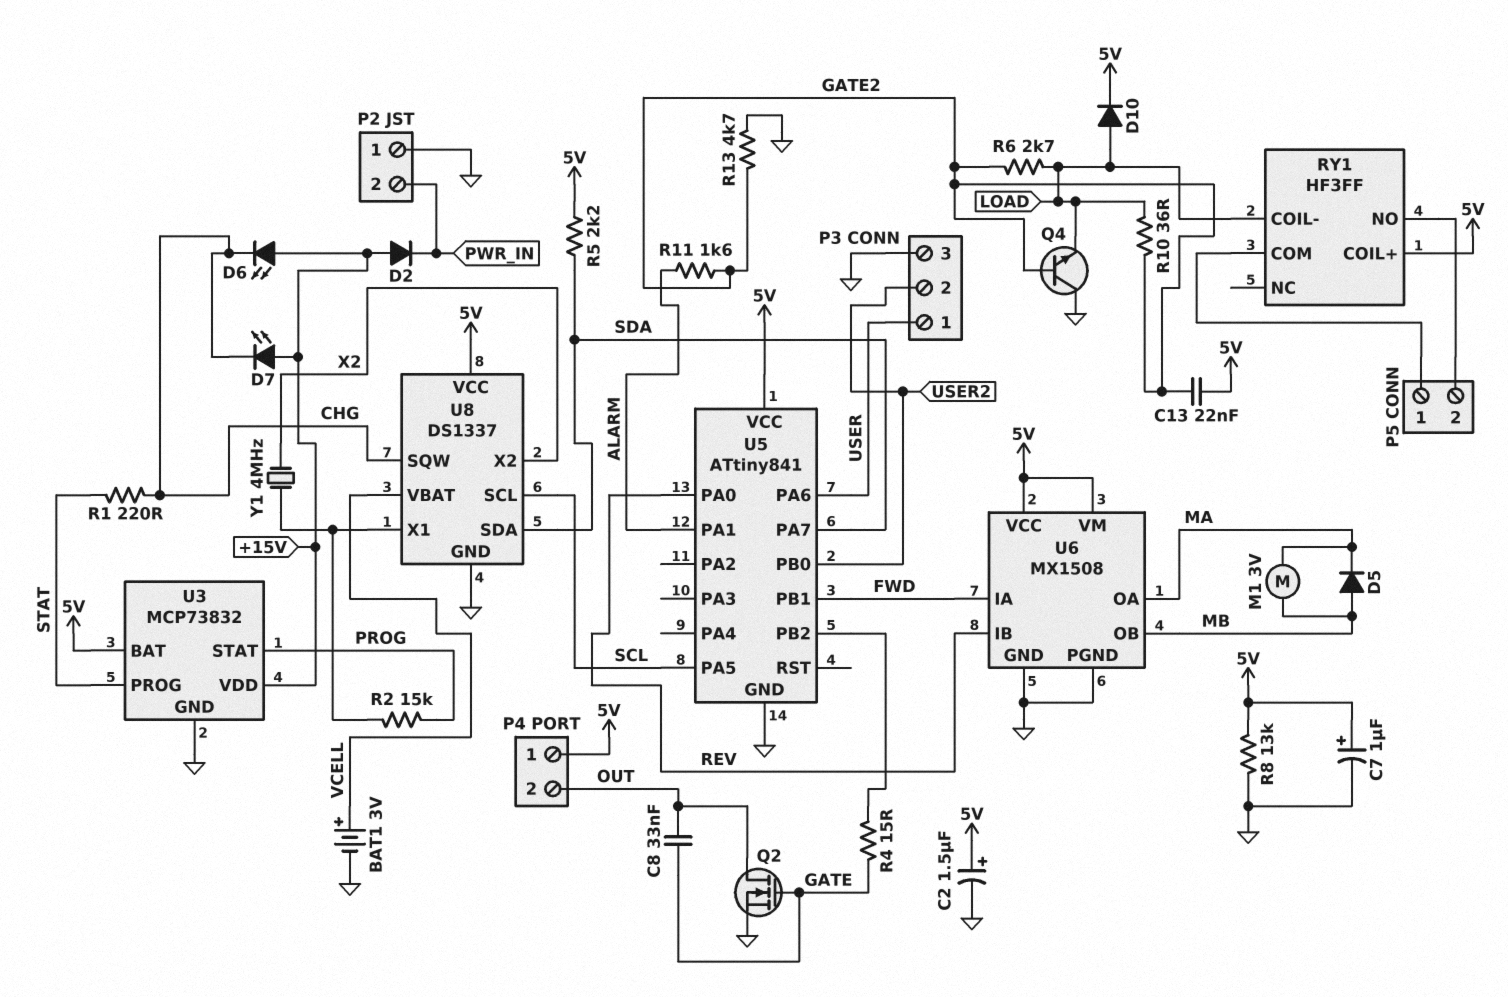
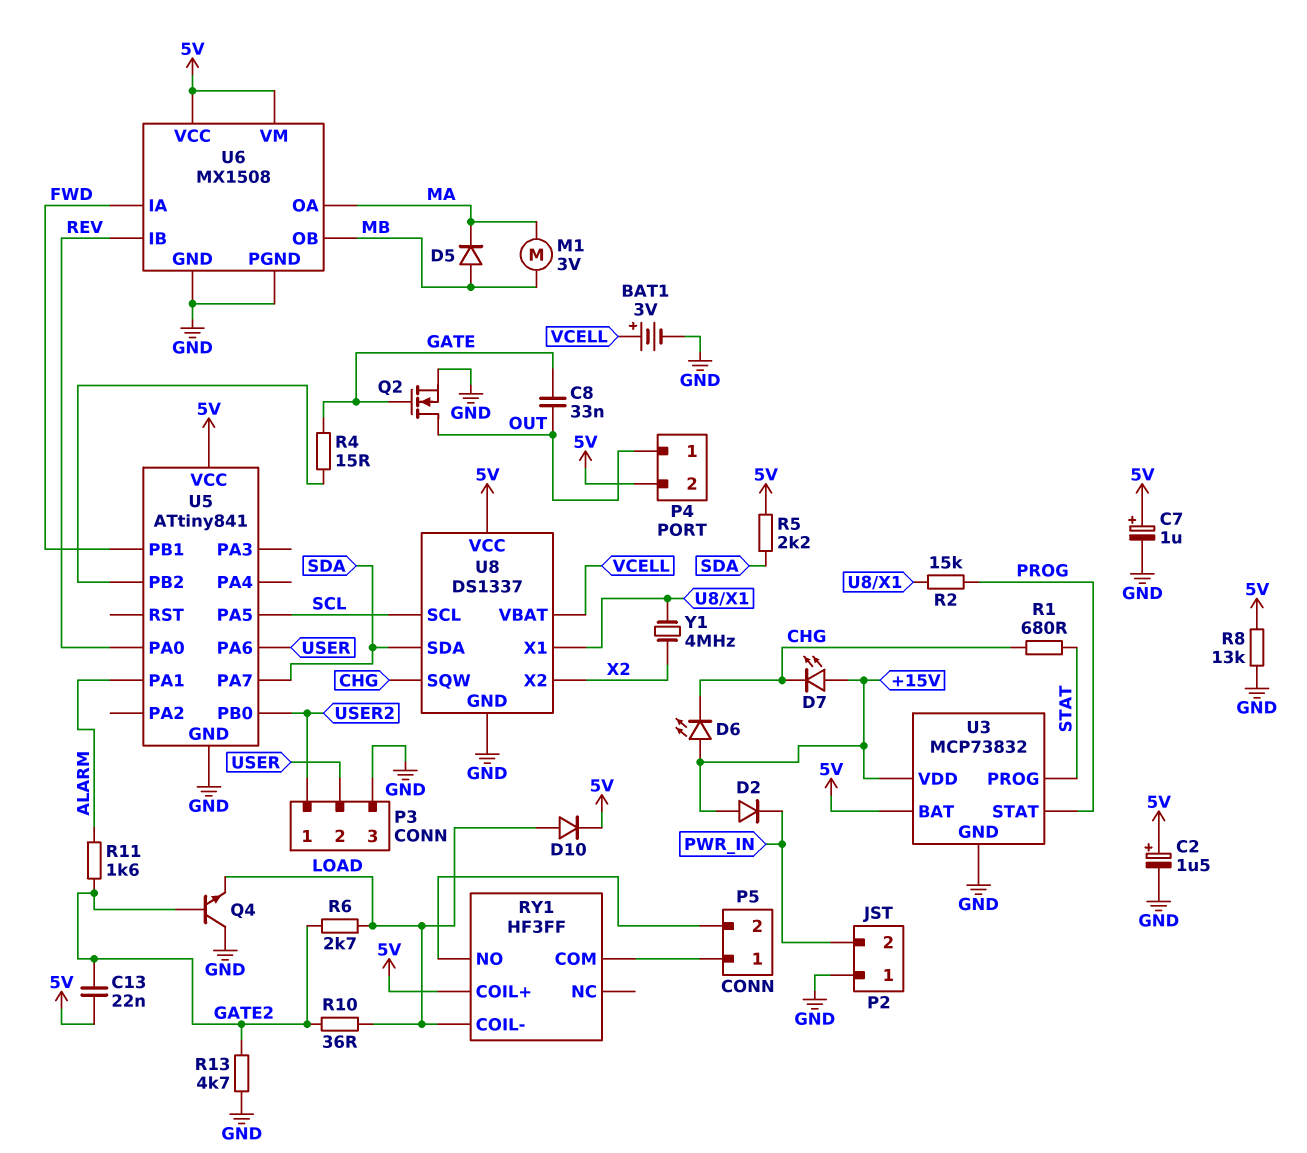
P3 pin 1: USER -> USER2
P3 pin 2: USER2 -> USER
P4 pin 1: 5V -> OUT
P4 pin 2: OUT -> 5V
R1: 220 (CHG, STAT) -> 680 (CHG, STAT)

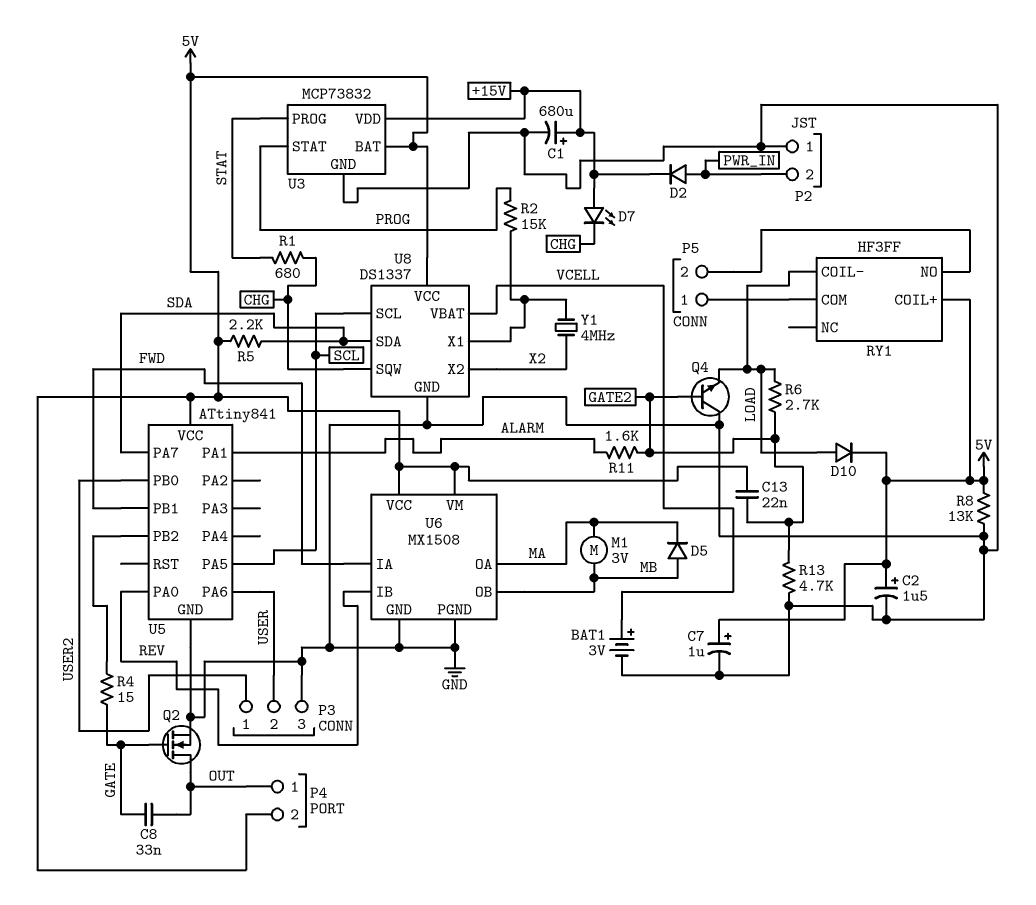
C1: none -> 680uF (plus +15V, minus GND)
D2: diode (A +15V, K PWR_IN) -> diode (A PWR_IN, K +15V)
D6: LED (A +15V, K CHG) -> none
R10: 36 (GATE2, LOAD) -> none

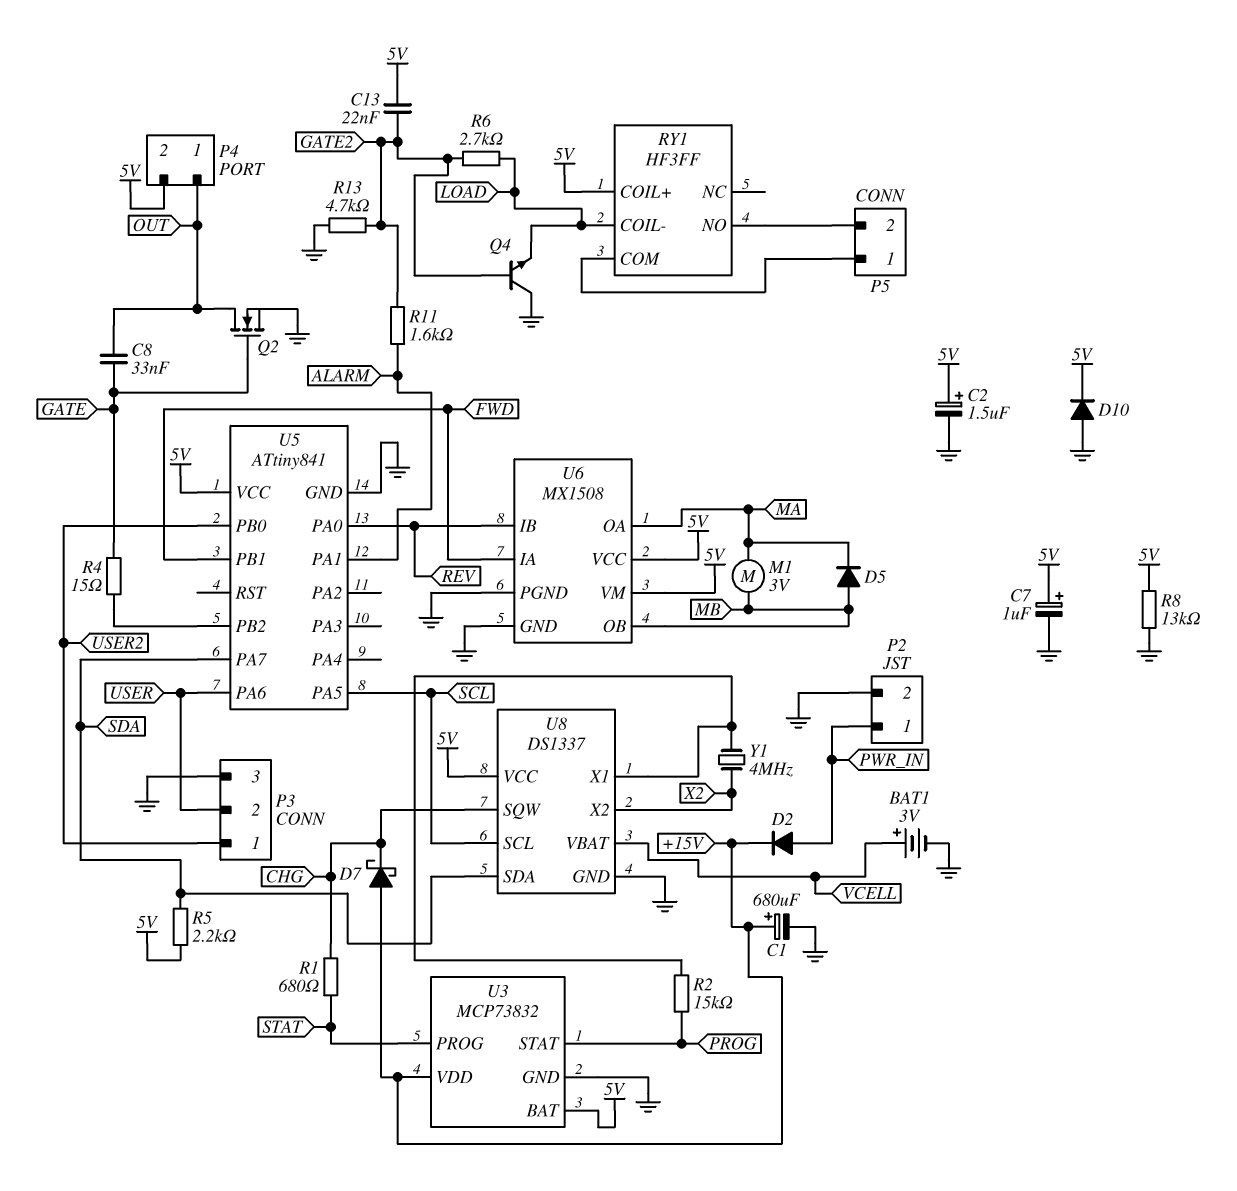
D7: LED (A +15V, K CHG) -> schottky (A +15V, K CHG)
D10: diode (A LOAD, K 5V) -> diode (A GND, K 5V)
P2 pin 1: GND -> PWR_IN
P2 pin 2: PWR_IN -> GND

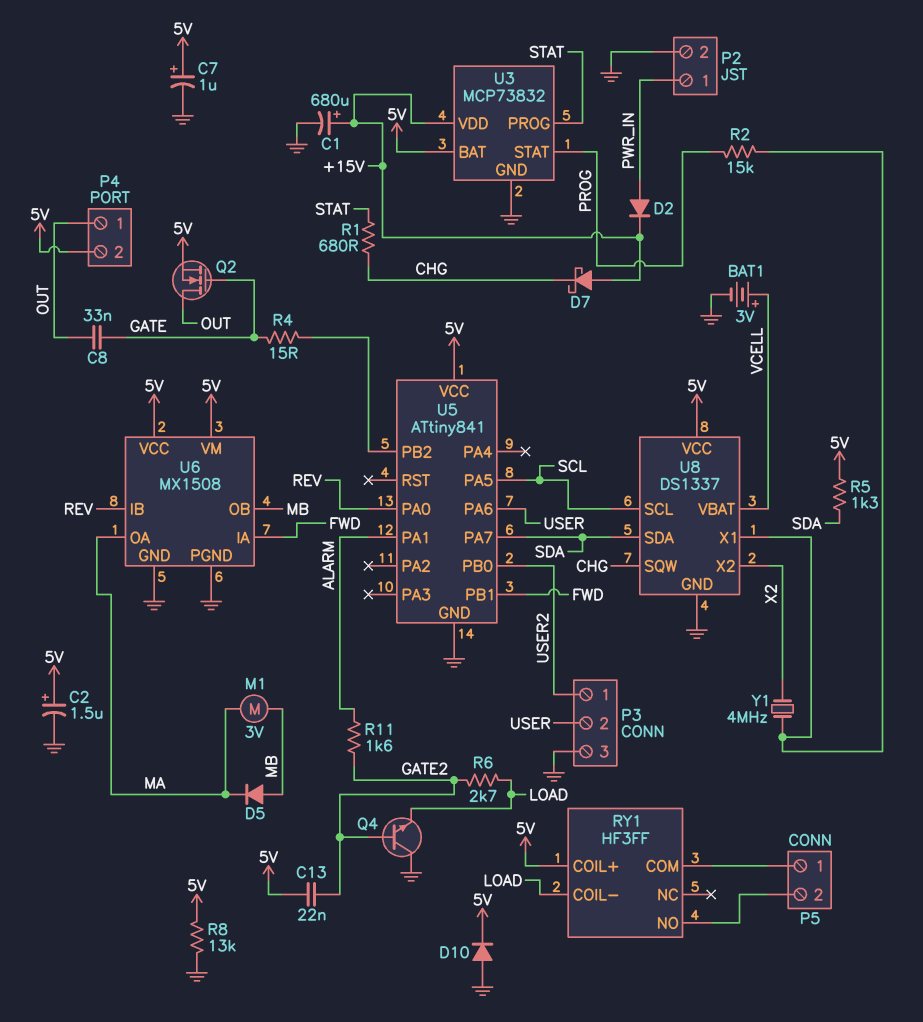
Q2: NMOS (G GATE, D OUT, S GND) -> NMOS (G GATE, D OUT, S 5V)
R5: 2.2k (5V, SDA) -> 1.3k (5V, SDA)
R13: 4.7k (GATE2, GND) -> none

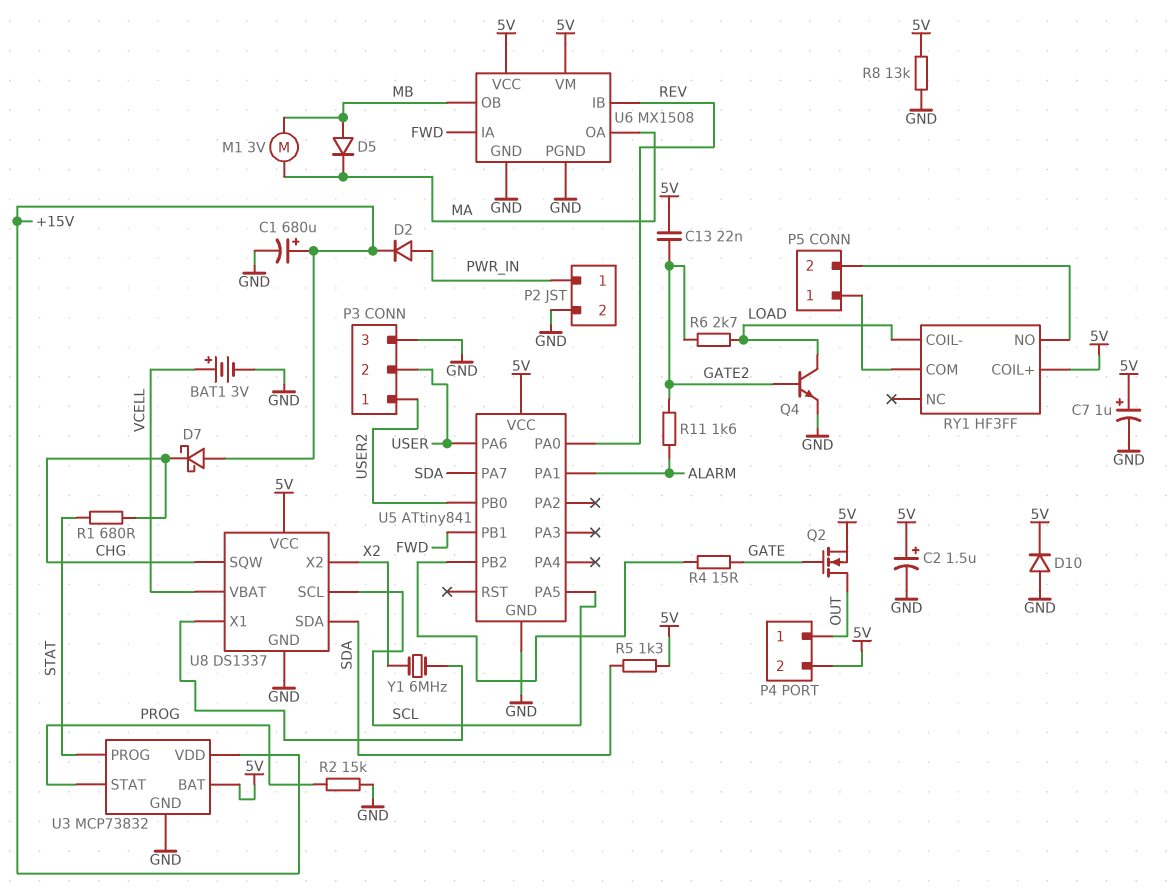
C8: 33nF (GATE, OUT) -> none
Q4: NPN (B GATE2, C GND, E LOAD) -> NPN (B GATE2, C LOAD, E GND)
R2: 15k (PROG, U8/X1) -> 15k (GND, PROG)
Y1: 4MHz (U8/X1, X2) -> 6MHz (U8/X1, X2)

